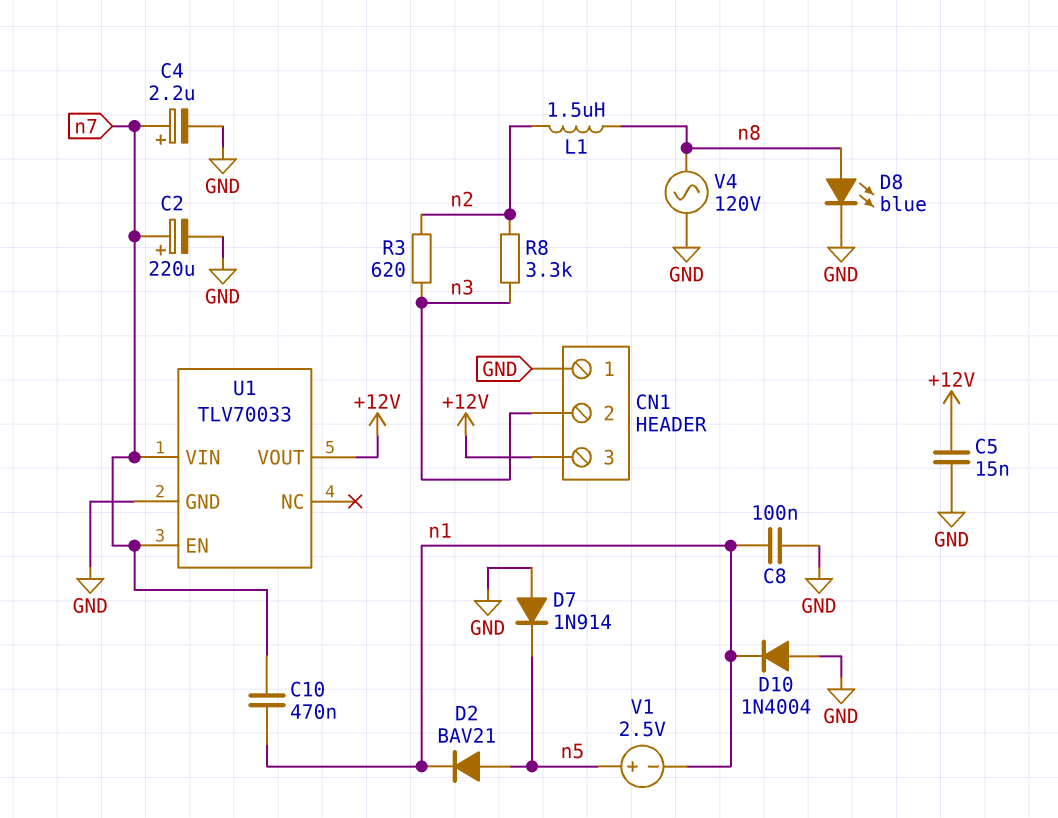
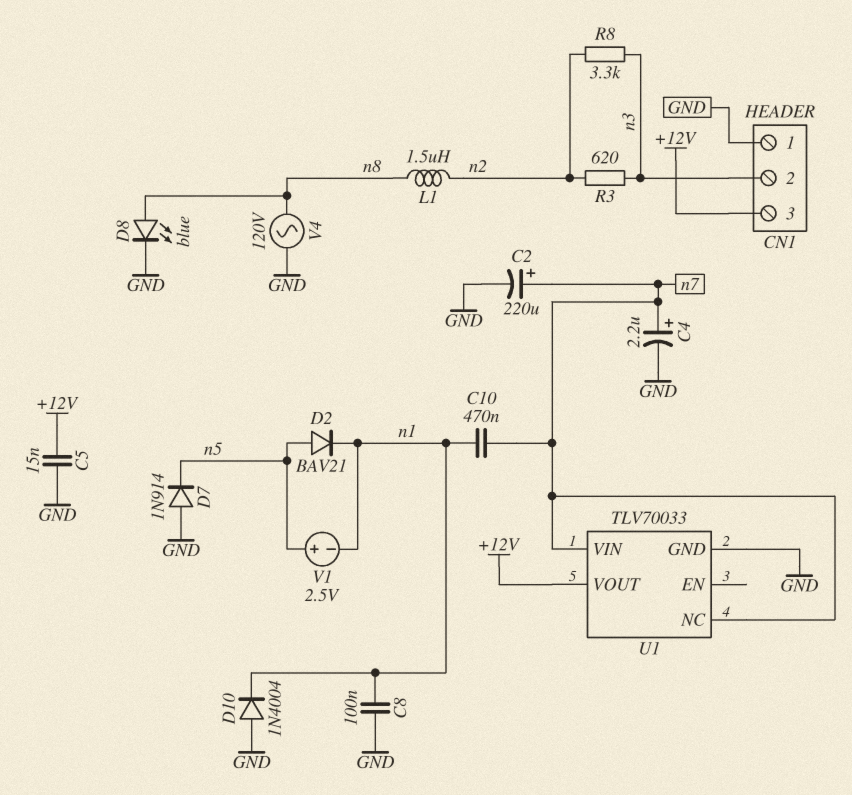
U1 pin EN: n7 -> none
U1 pin NC: none -> n7

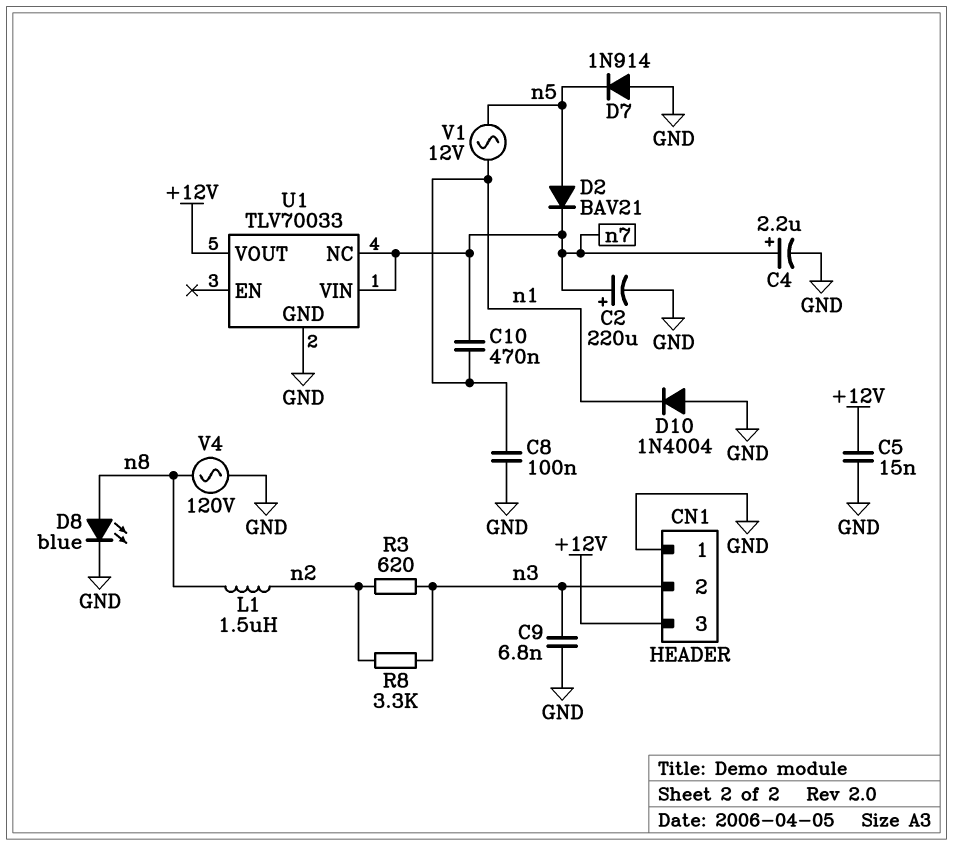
C9: none -> 6.8nF (GND, n3)
D2: diode BAV21 (A n5, K n1) -> diode BAV21 (A n5, K n7)
V1: 2.5V (plus n5, minus n1) -> AC 12V (n1, n5)

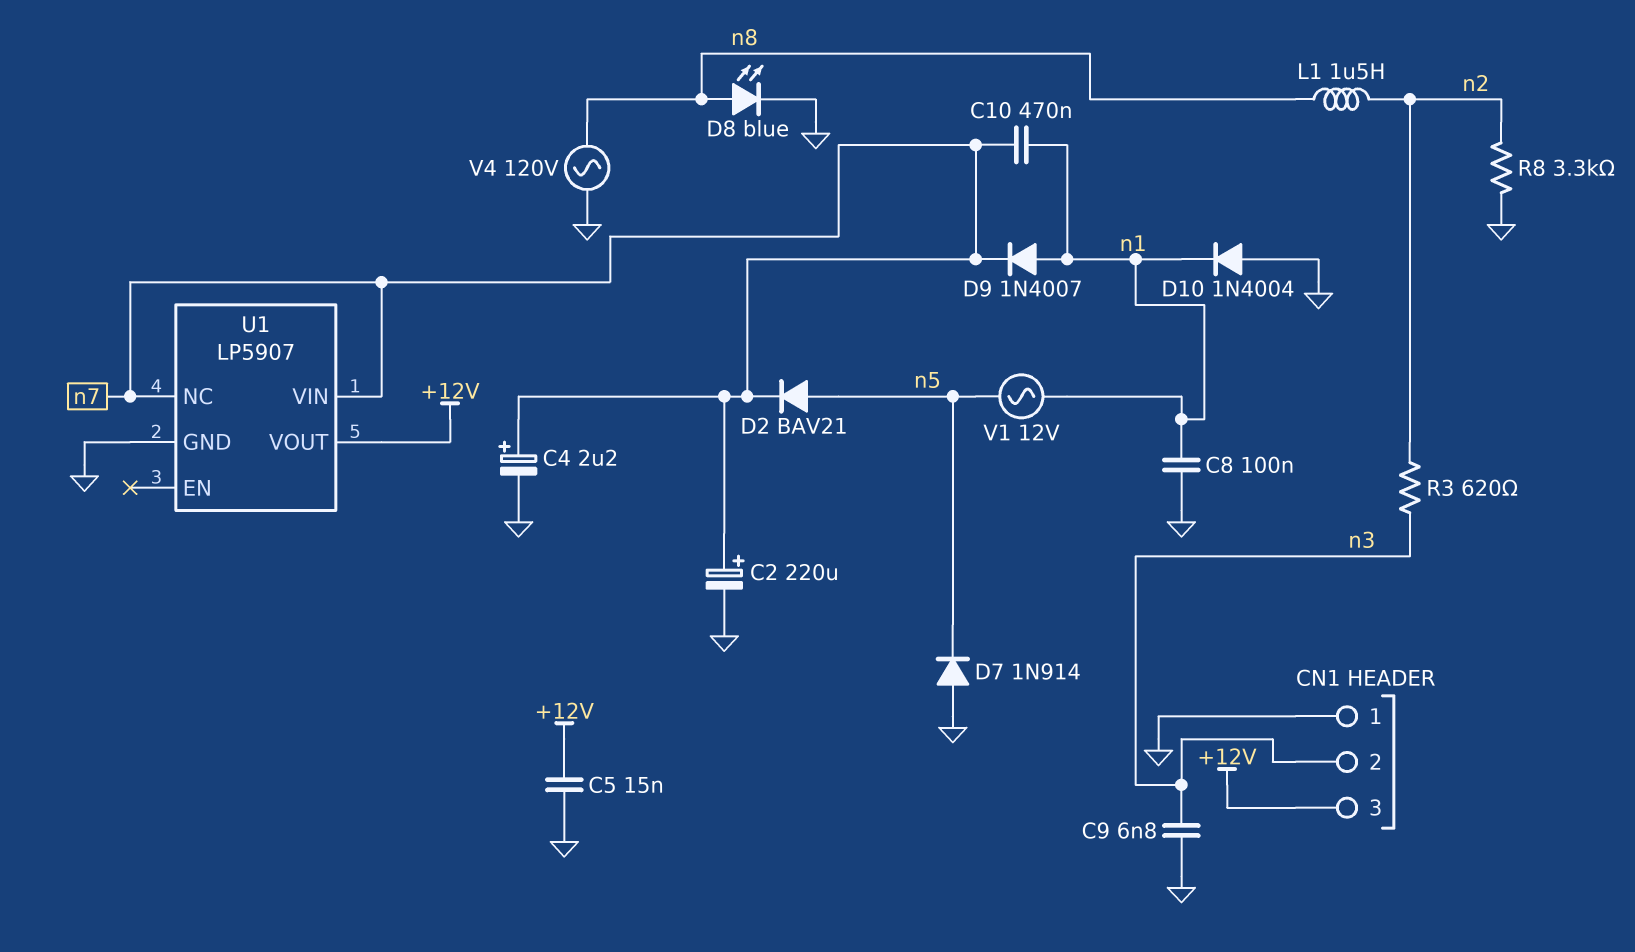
D9: none -> diode 1N4007 (A n1, K n7)
R8: 3.3k (n2, n3) -> 3.3k (GND, n2)
U1: TLV70033 -> LP5907

